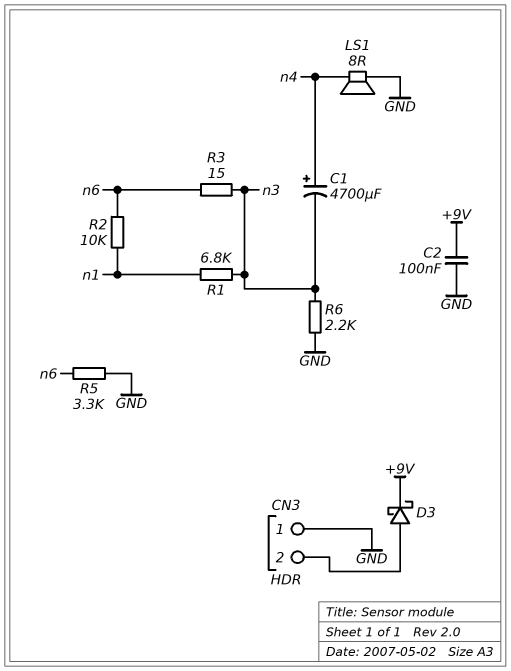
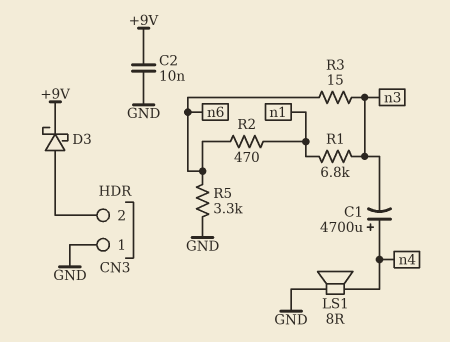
C2: 100nF (+9V, GND) -> 10nF (+9V, GND)
R2: 10k (n1, n6) -> 470 (n1, n6)
R6: 2.2k (GND, n3) -> none

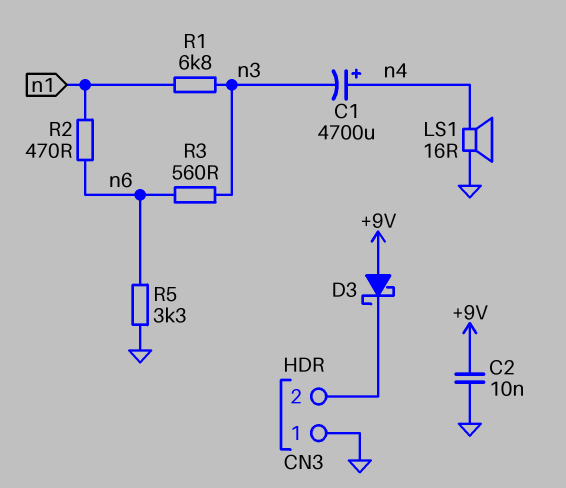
D3: schottky (A CN3/2, K +9V) -> schottky (A +9V, K CN3/2)
LS1: speaker 8R (GND, n4) -> speaker 16R (GND, n4)
R3: 15 (n3, n6) -> 560 (n3, n6)

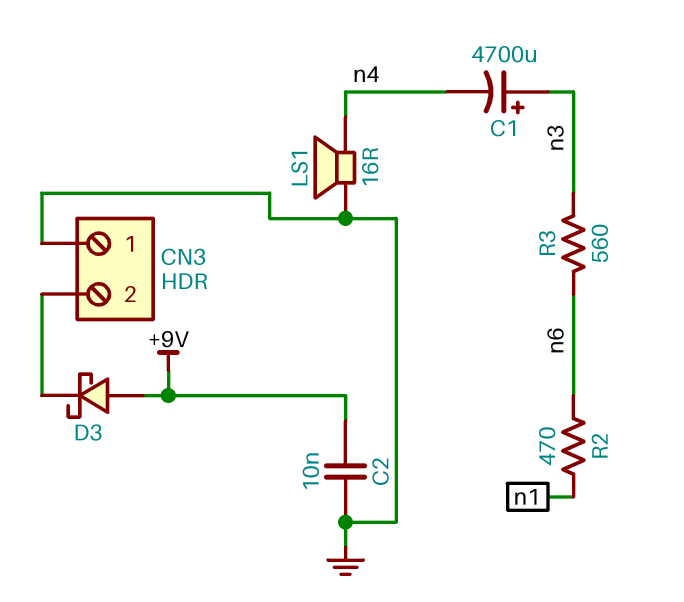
C1: 4700uF (plus n4, minus n3) -> 4700uF (plus n3, minus n4)
R1: 6.8k (n1, n3) -> none
R5: 3.3k (GND, n6) -> none

